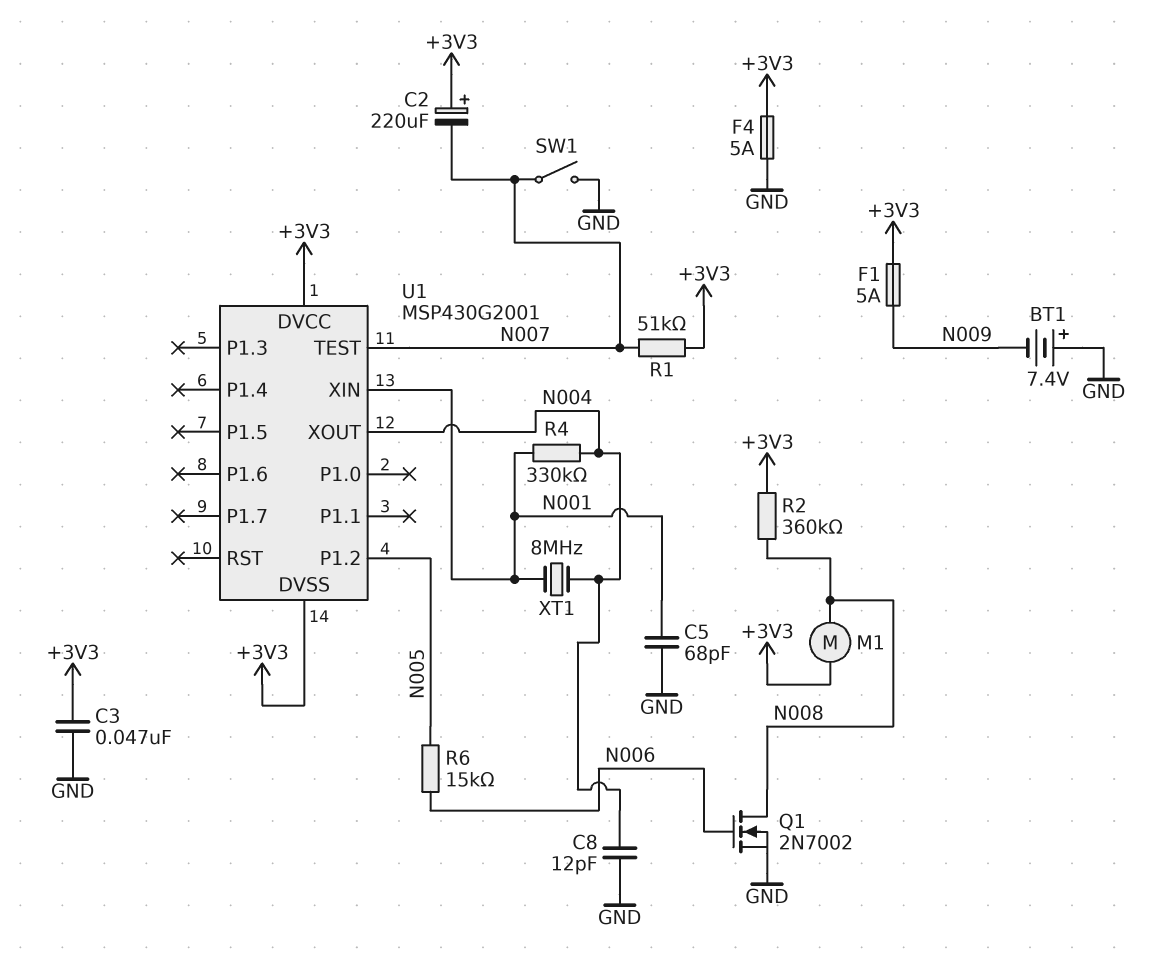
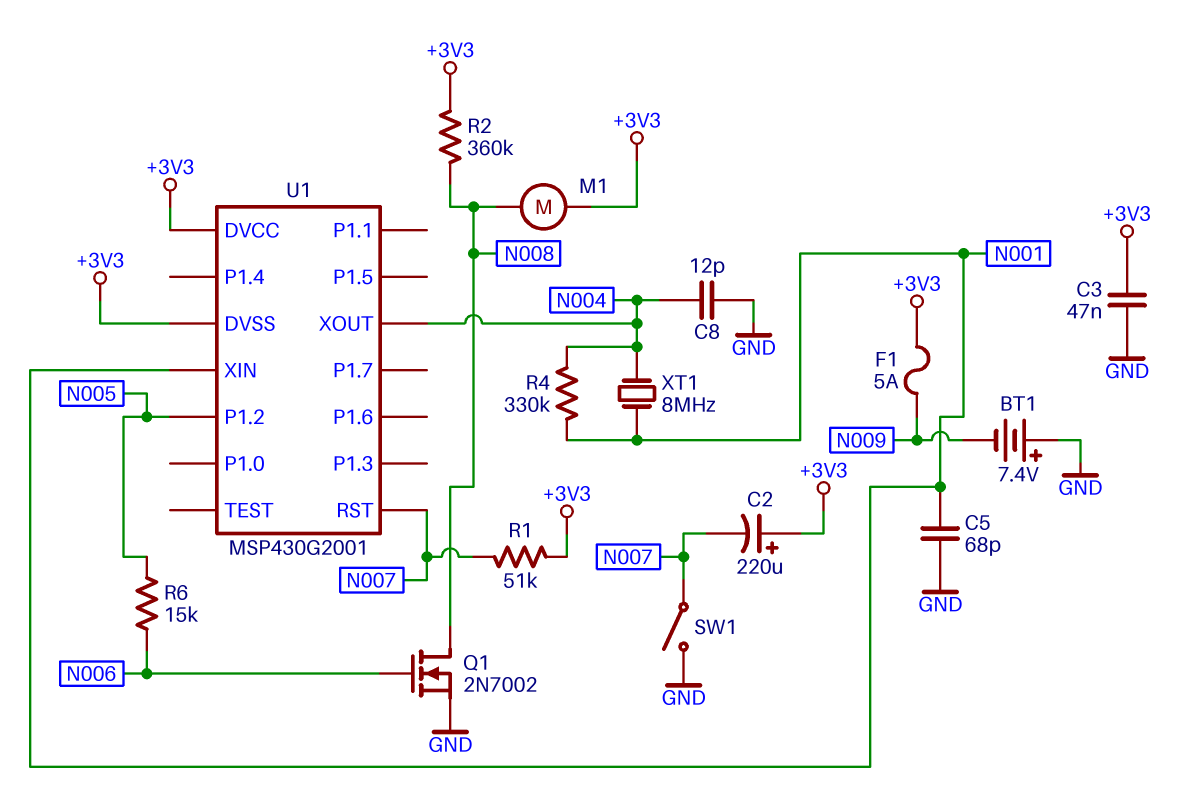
F4: 5A (+3V3, GND) -> none
U1 pin RST: none -> N007
U1 pin TEST: N007 -> none

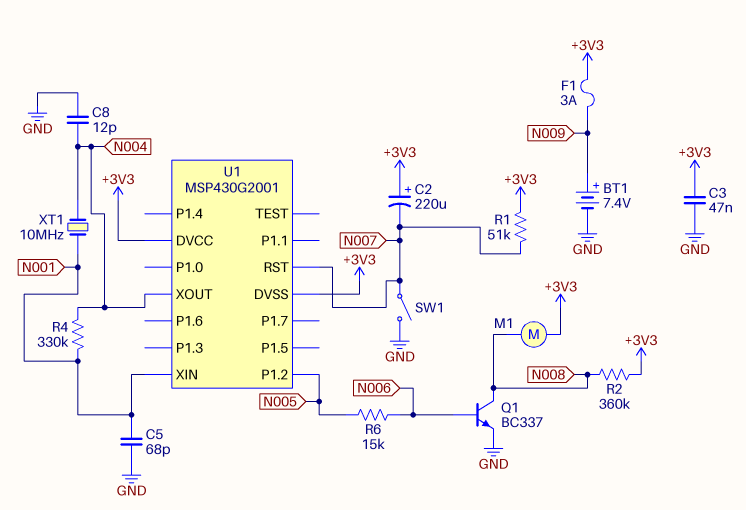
BT1: 7.4V (plus GND, minus N009) -> 7.4V (plus N009, minus GND)
F1: 5A (+3V3, N009) -> 3A (+3V3, N009)
Q1: NMOS 2N7002 (G N006, D N008, S GND) -> NPN BC337 (B N006, C N008, E GND)
XT1: 8MHz (N001, N004) -> 10MHz (N001, N004)

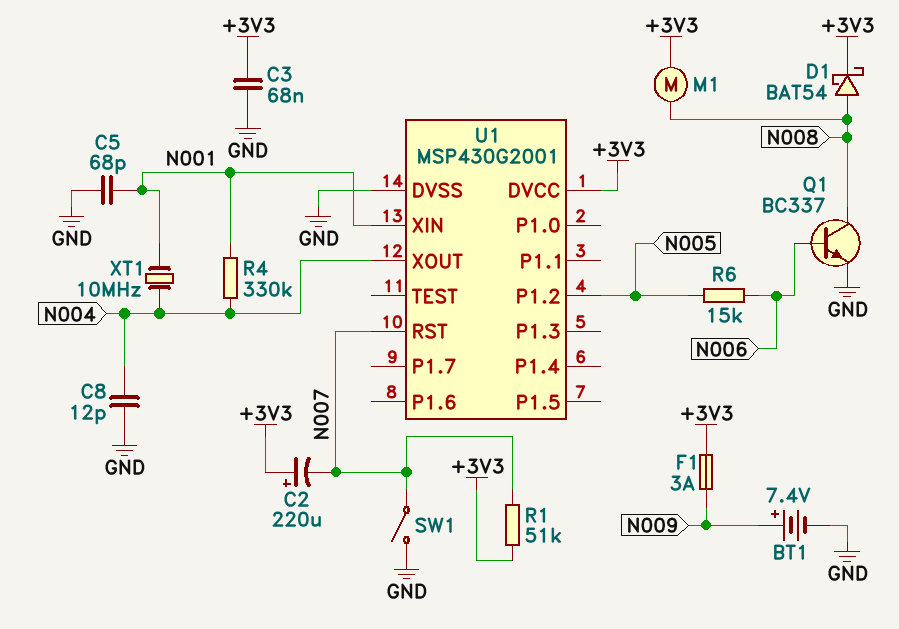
C3: 47nF (+3V3, GND) -> 68nF (+3V3, GND)
D1: none -> schottky BAT54 (A N008, K +3V3)
R2: 360k (+3V3, N008) -> none
U1 pin DVSS: +3V3 -> GND

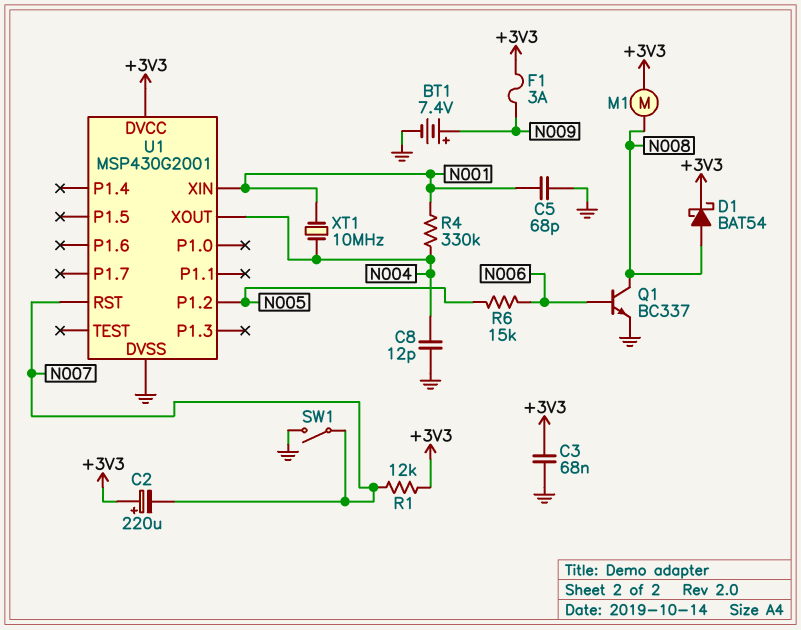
R1: 51k (+3V3, N007) -> 12k (+3V3, N007)

